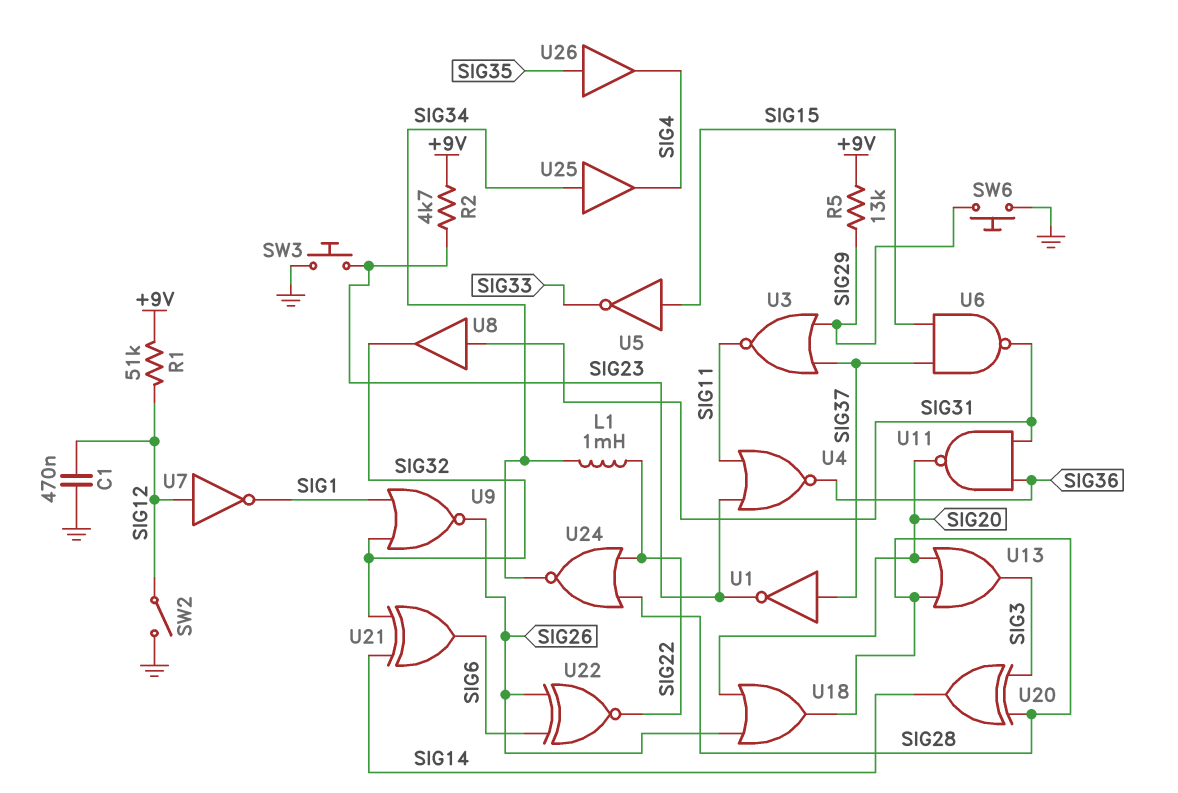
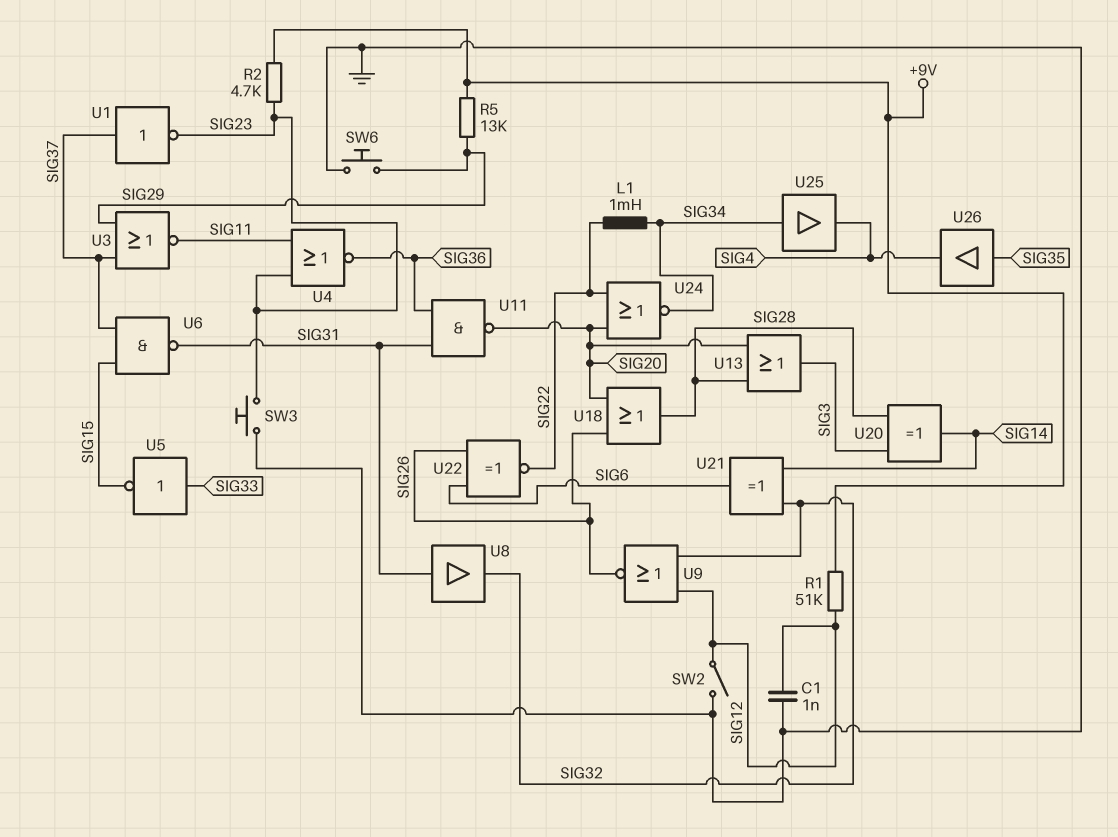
C1: 470nF (GND, SIG12) -> 1nF (GND, SIG12)
U5: NOT (in SIG15, out SIG33) -> NOT (in SIG33, out SIG15)
U7: NOT (in SIG12, out SIG1) -> none
U9: NOR (in SIG1, in SIG32, out SIG26) -> NOR (in SIG12, in SIG32, out SIG26)
U24: NOR (in SIG22, in SIG28, out SIG34) -> NOR (in SIG20, in SIG22, out SIG34)

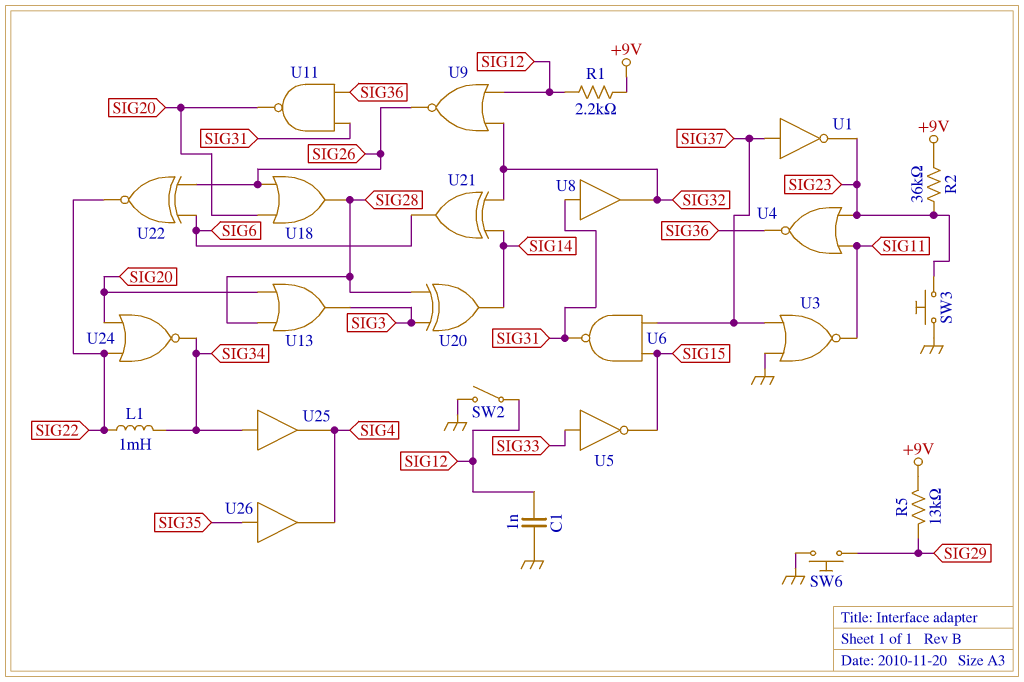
R1: 51k (+9V, SIG12) -> 2.2k (+9V, SIG12)
R2: 4.7k (+9V, SIG23) -> 36k (+9V, SIG23)
U3: NOR (in SIG29, in SIG37, out SIG11) -> NOR (in GND, in SIG37, out SIG11)

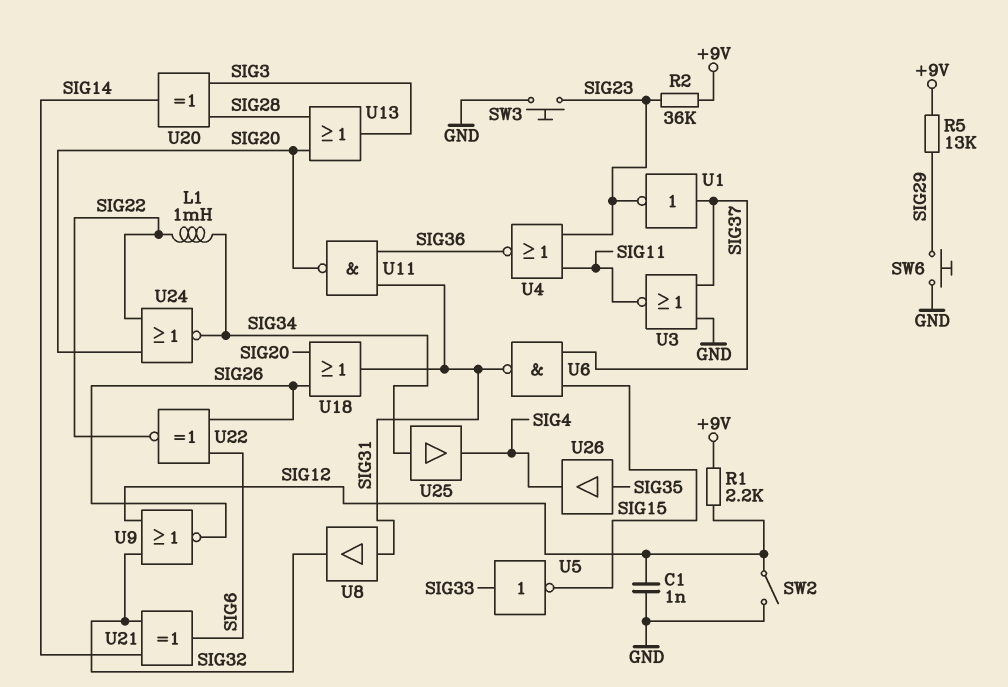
U18: OR (in SIG20, in SIG26, out SIG28) -> OR (in SIG20, in SIG26, out SIG31)

